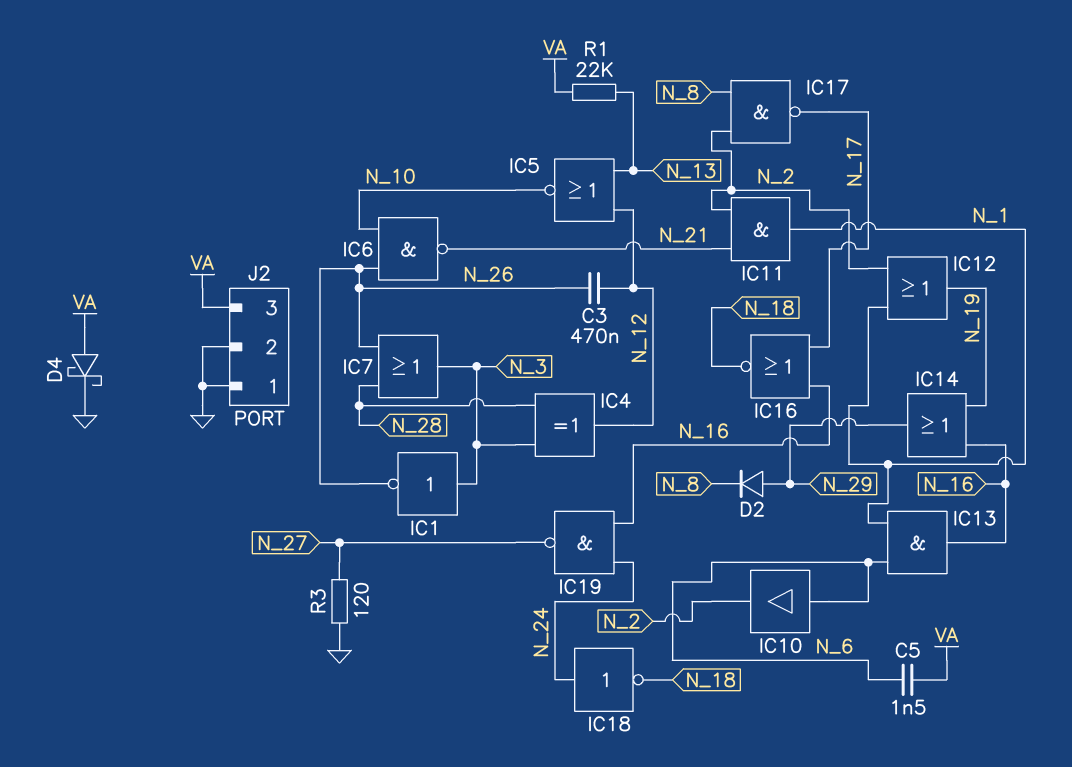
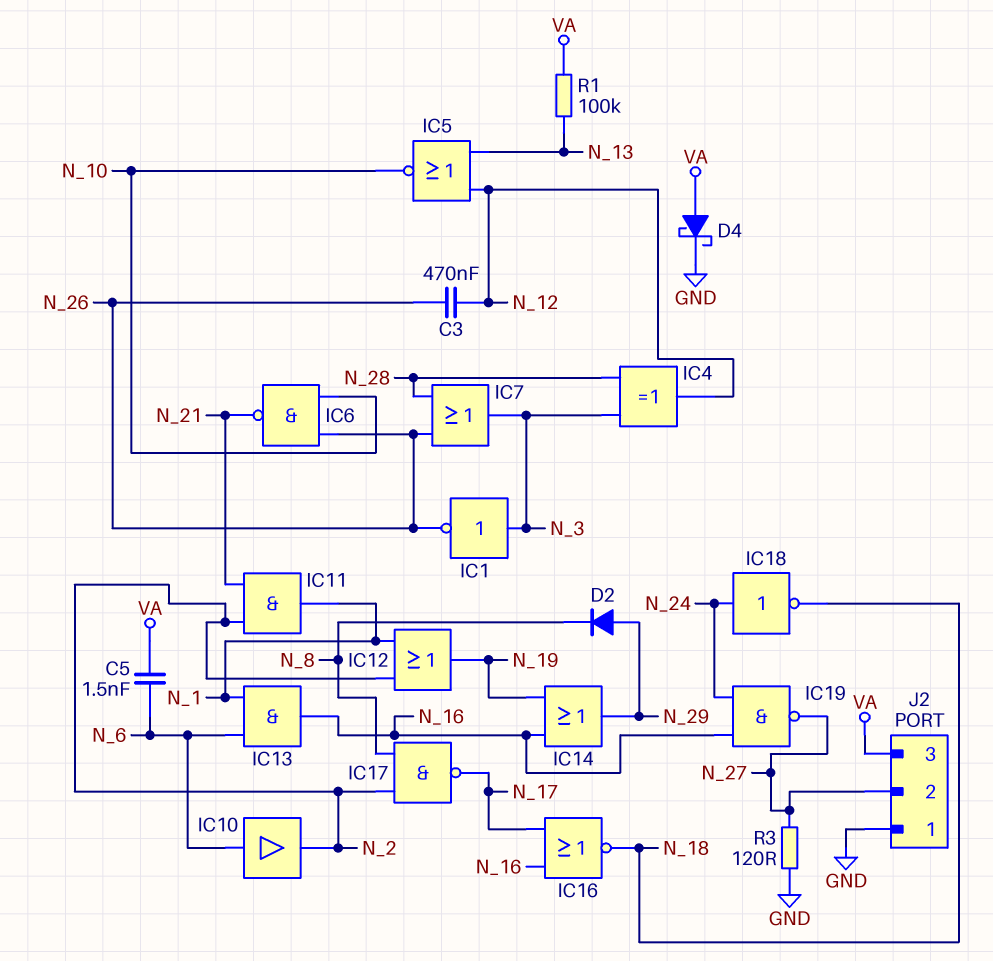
J2 pin 2: GND -> N_27
R1: 22k (N_13, VA) -> 100k (N_13, VA)

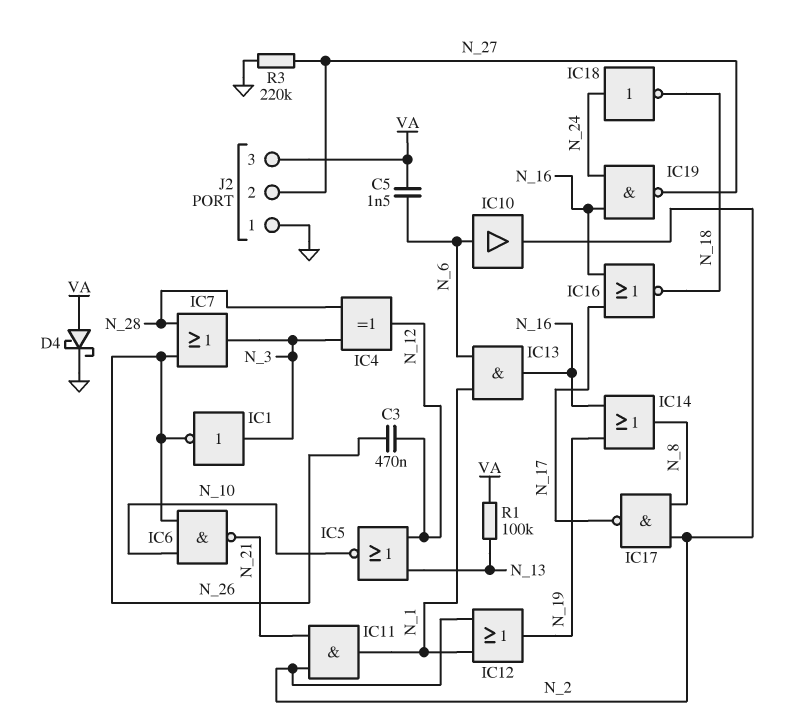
D2: diode (A N_29, K N_8) -> none
IC14: OR (in N_16, in N_19, out N_29) -> OR (in N_16, in N_19, out N_8)
R3: 120 (GND, N_27) -> 220k (GND, N_27)

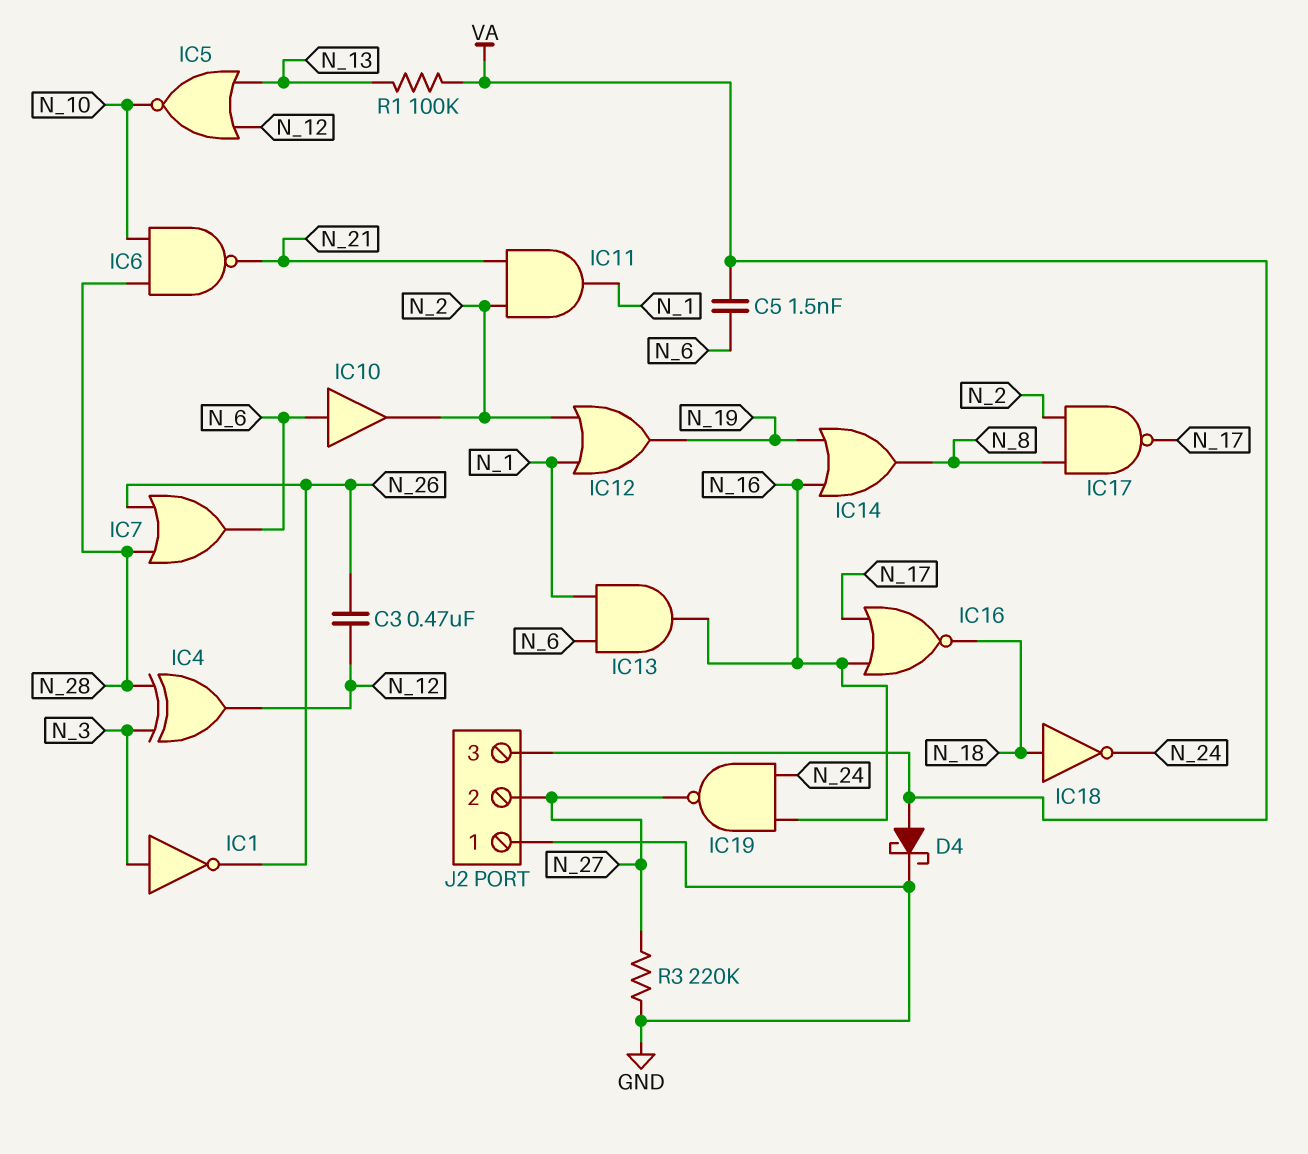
IC6: NAND (in N_10, in N_26, out N_21) -> NAND (in N_10, in N_28, out N_21)
IC7: OR (in N_26, in N_28, out N_3) -> OR (in N_26, in N_28, out N_6)
IC18: NOT (in N_24, out N_18) -> NOT (in N_18, out N_24)

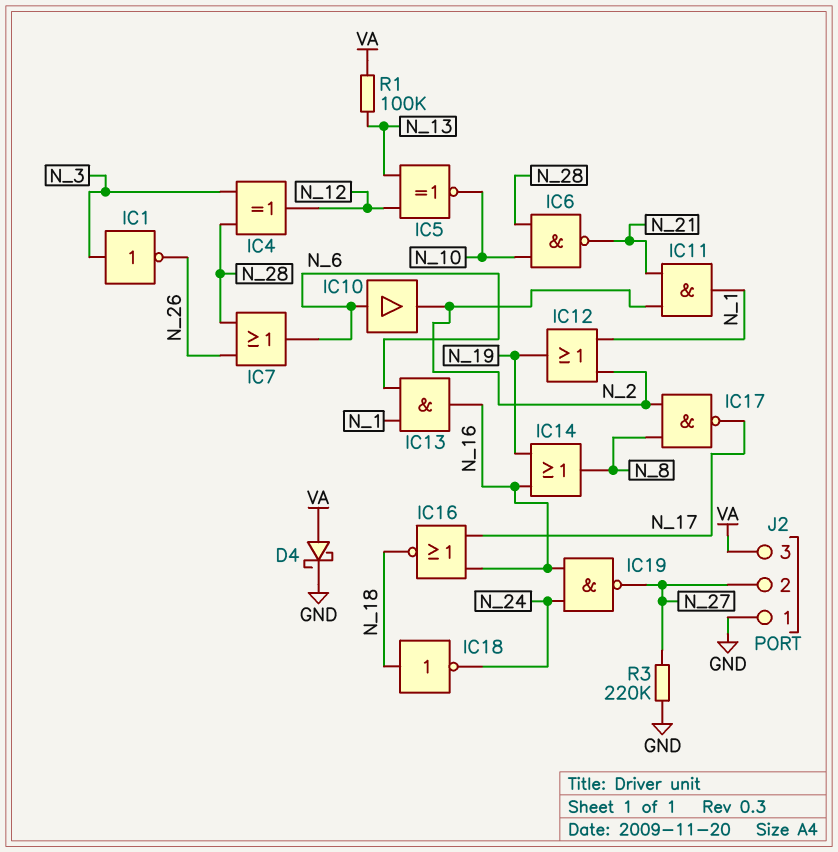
C3: 470nF (N_12, N_26) -> none
C5: 1.5nF (N_6, VA) -> none
IC5: NOR (in N_12, in N_13, out N_10) -> XNOR (in N_12, in N_13, out N_10)

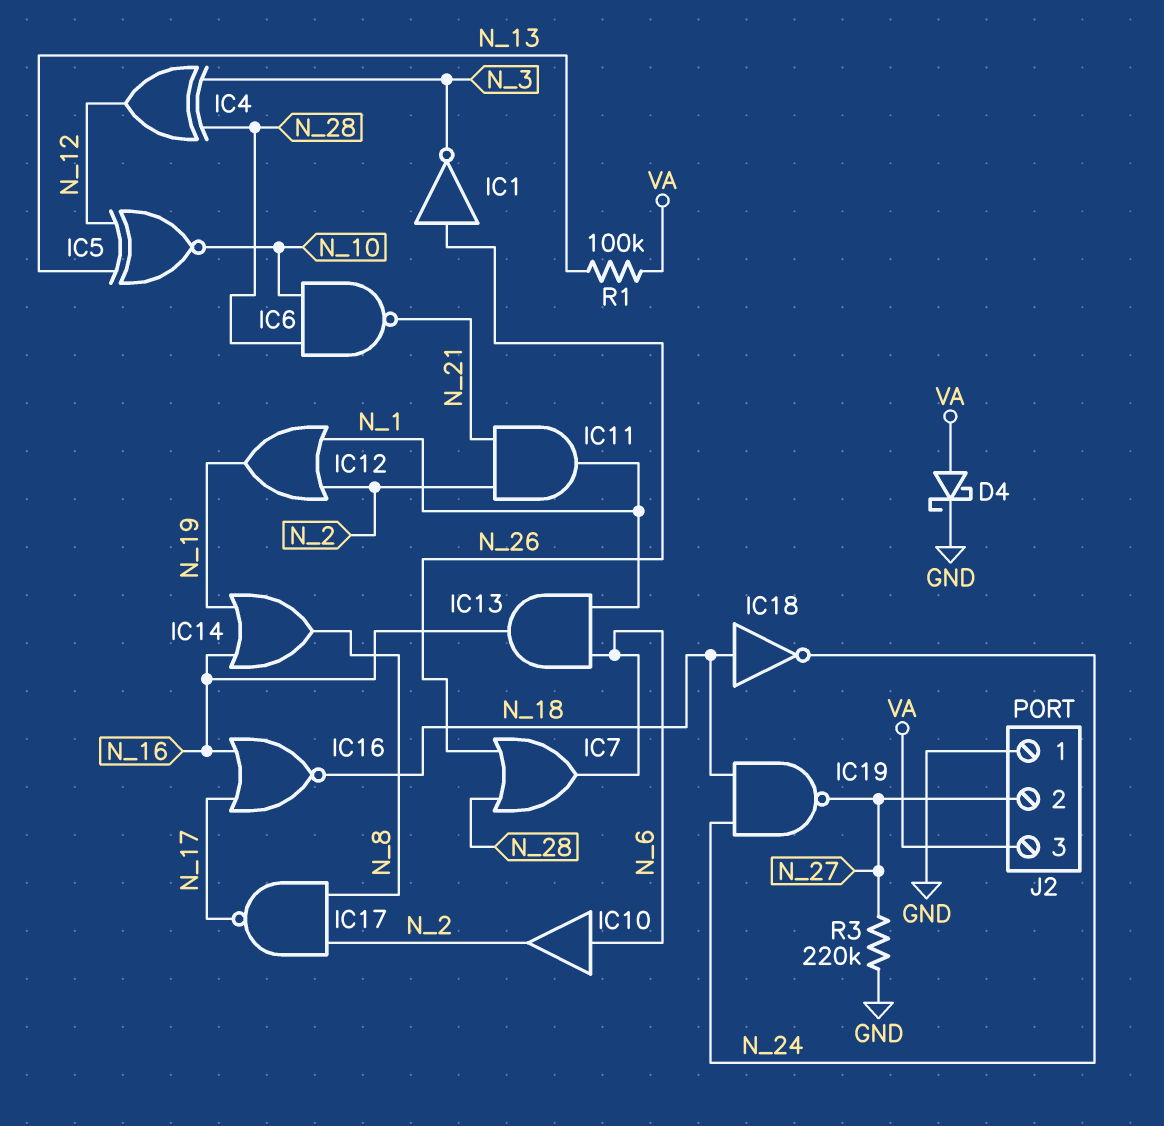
IC1: NOT (in N_3, out N_26) -> NOT (in N_26, out N_3)
IC19: NAND (in N_16, in N_24, out N_27) -> NAND (in N_18, in N_24, out N_27)

